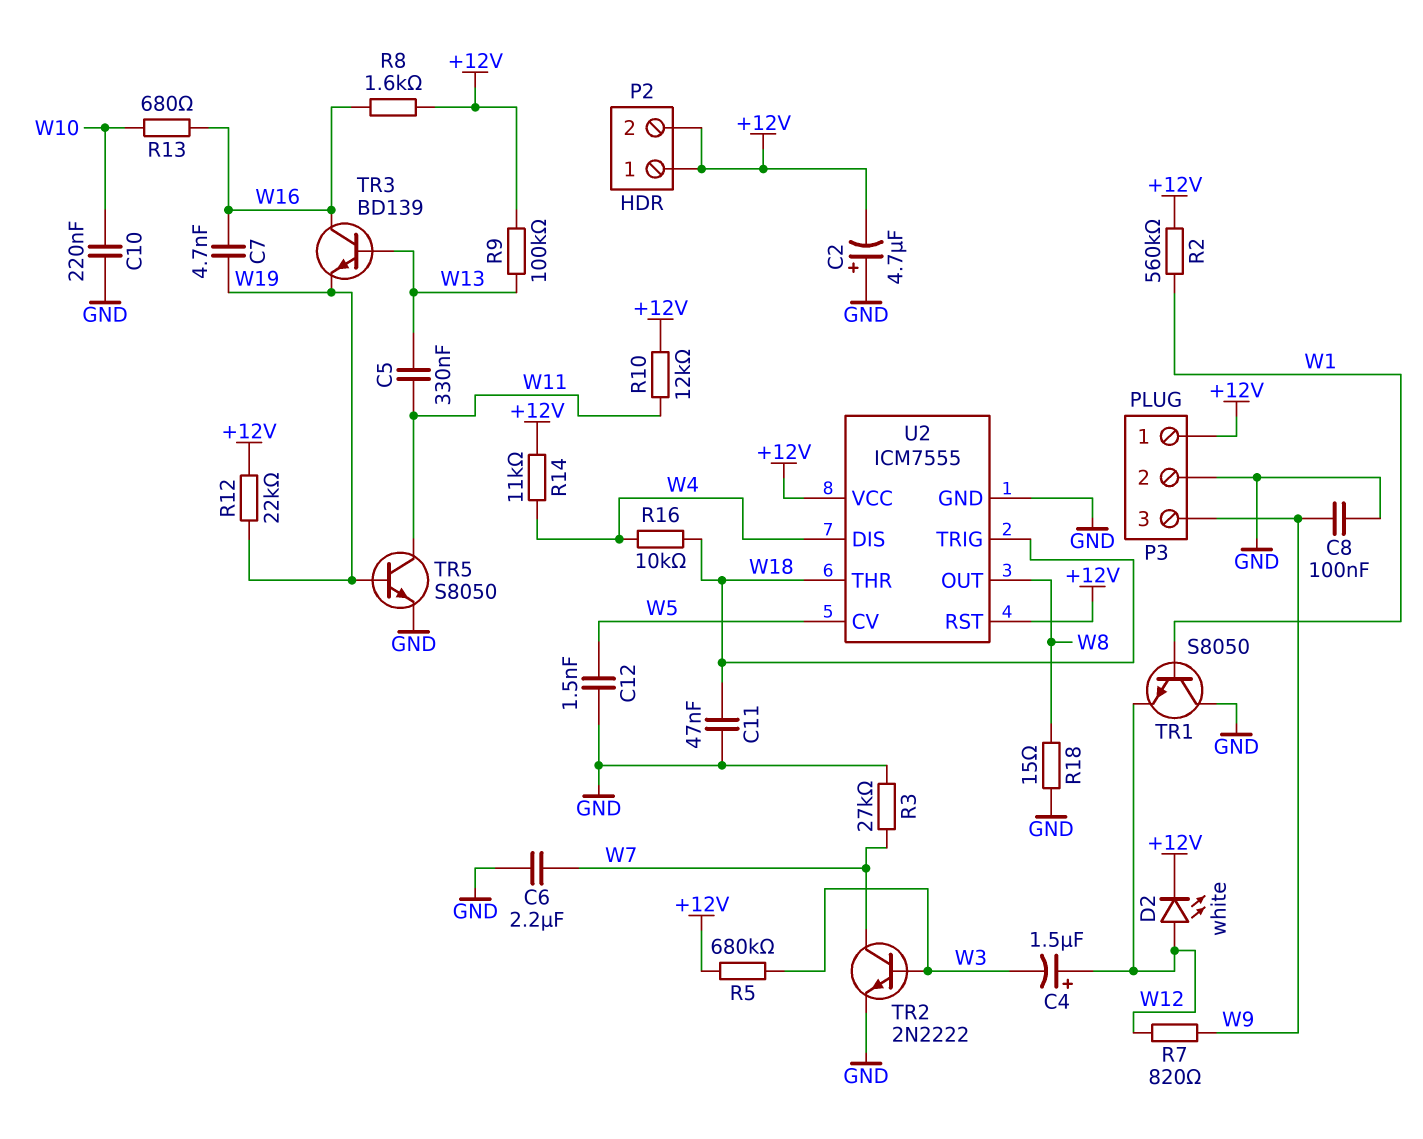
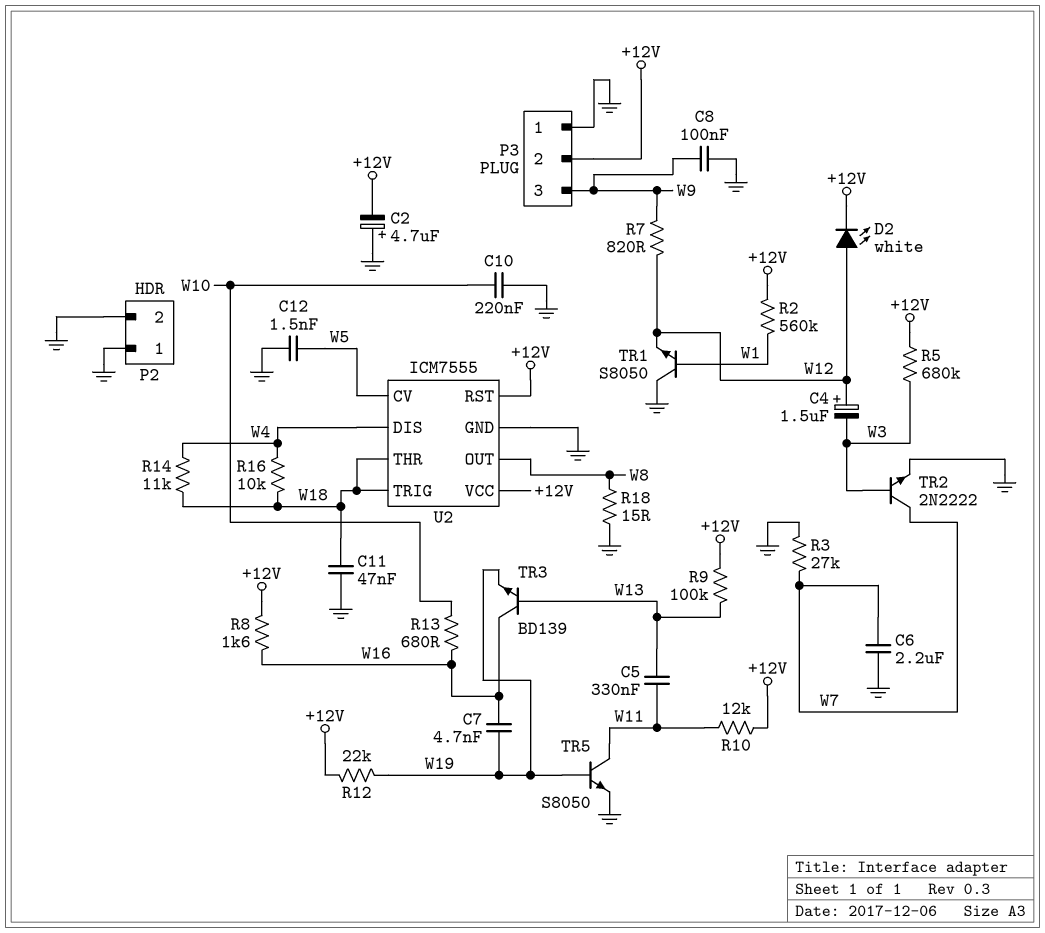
P2 pin 1: +12V -> GND
P2 pin 2: +12V -> GND
P3 pin 1: +12V -> GND
P3 pin 2: GND -> +12V
R14: 11k (+12V, W4) -> 11k (W4, W18)

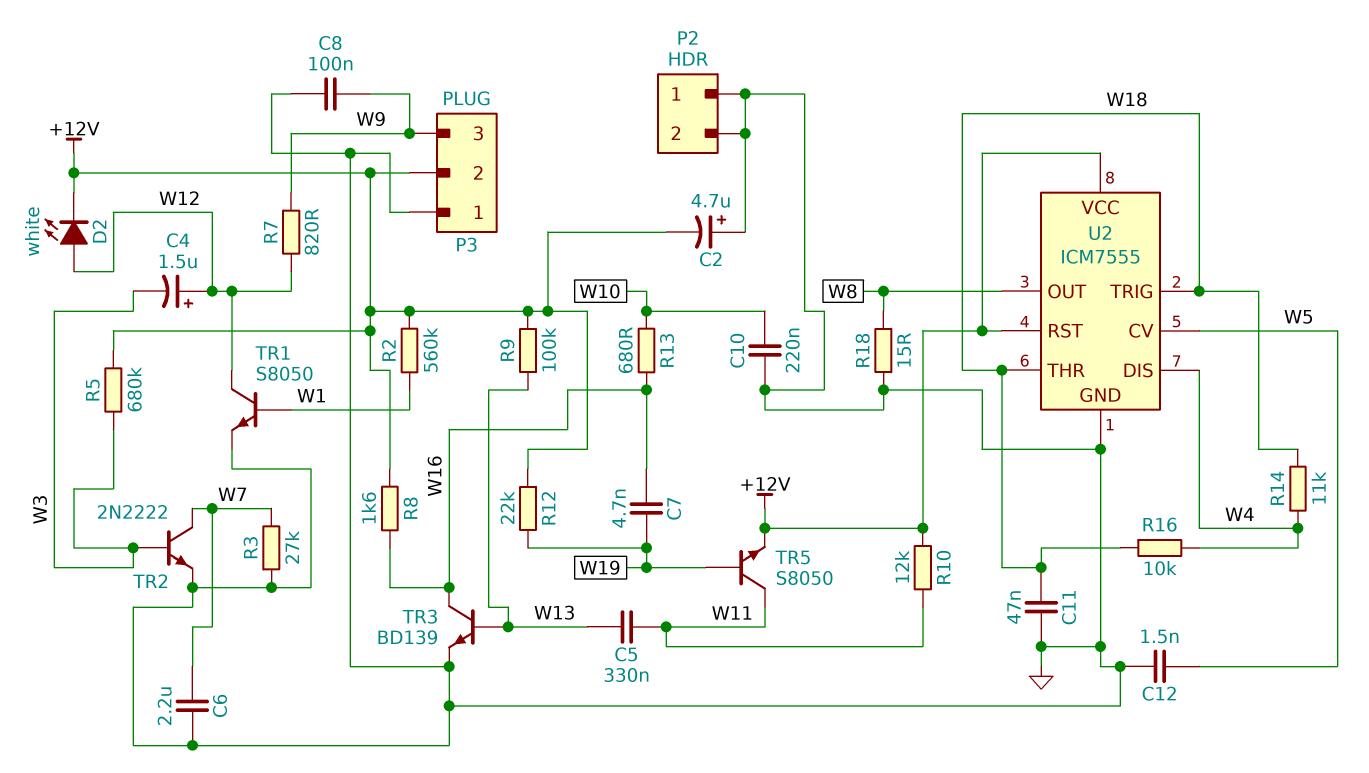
TR1: NPN S8050 (B W1, C GND, E W12) -> NPN S8050 (B W1, C W12, E GND)
TR3: NPN BD139 (B W13, C W16, E W19) -> NPN BD139 (B W13, C W16, E GND)
TR5: NPN S8050 (B W19, C W11, E GND) -> NPN S8050 (B W19, C W11, E +12V)

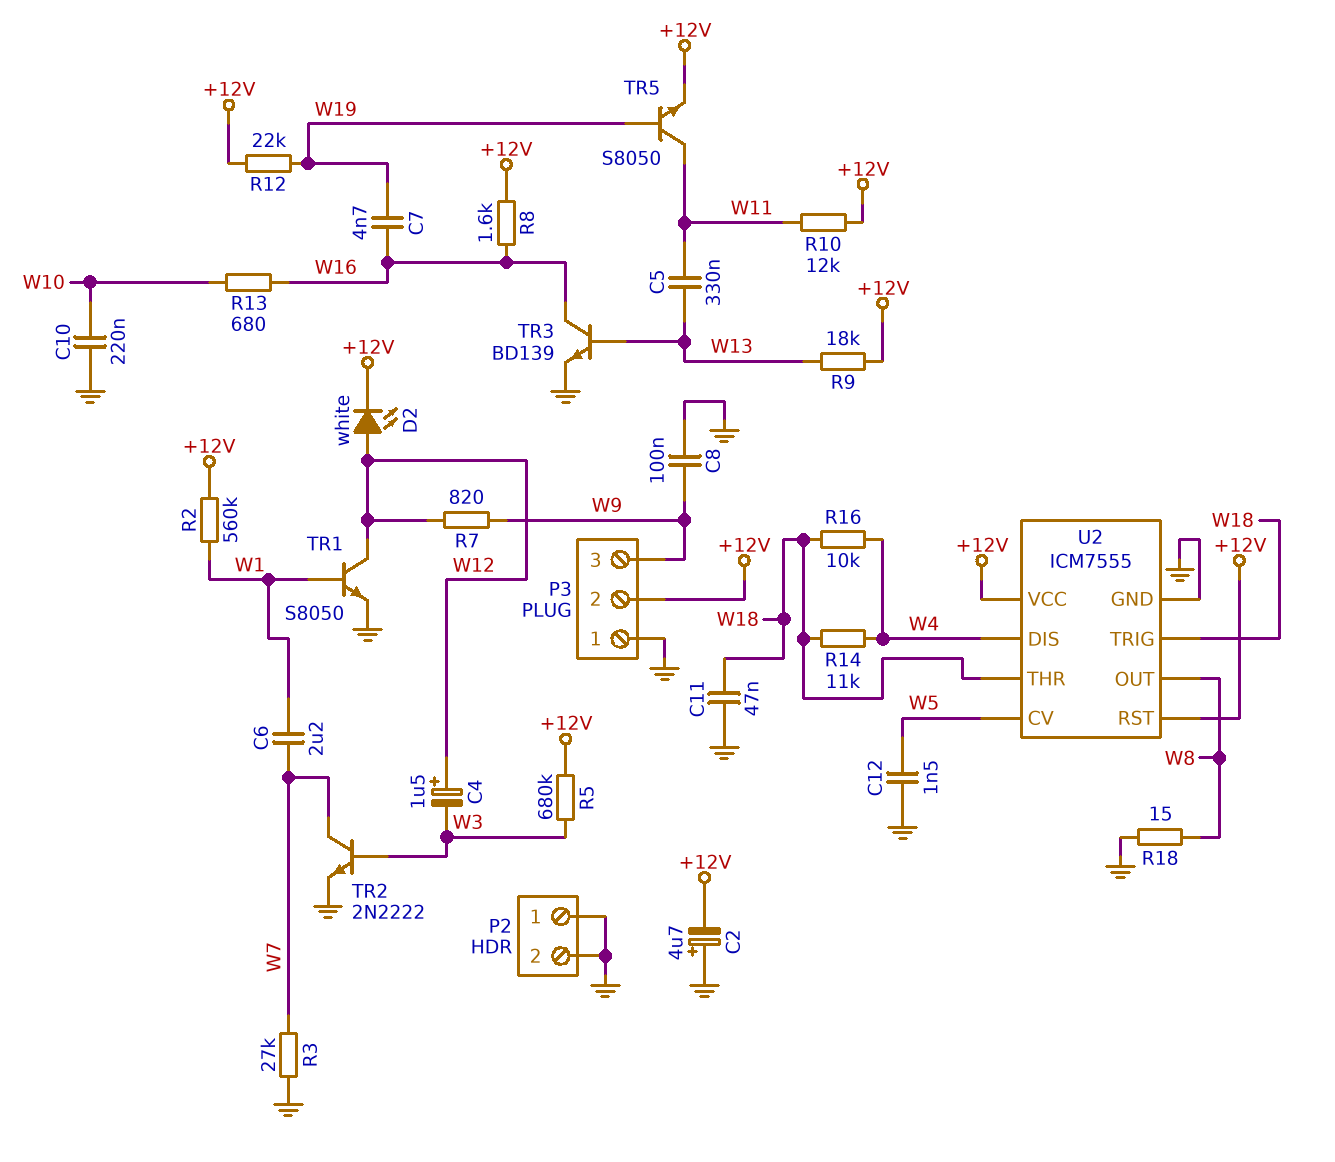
C6: 2.2uF (GND, W7) -> 2.2uF (W1, W7)
R9: 100k (+12V, W13) -> 18k (+12V, W13)

